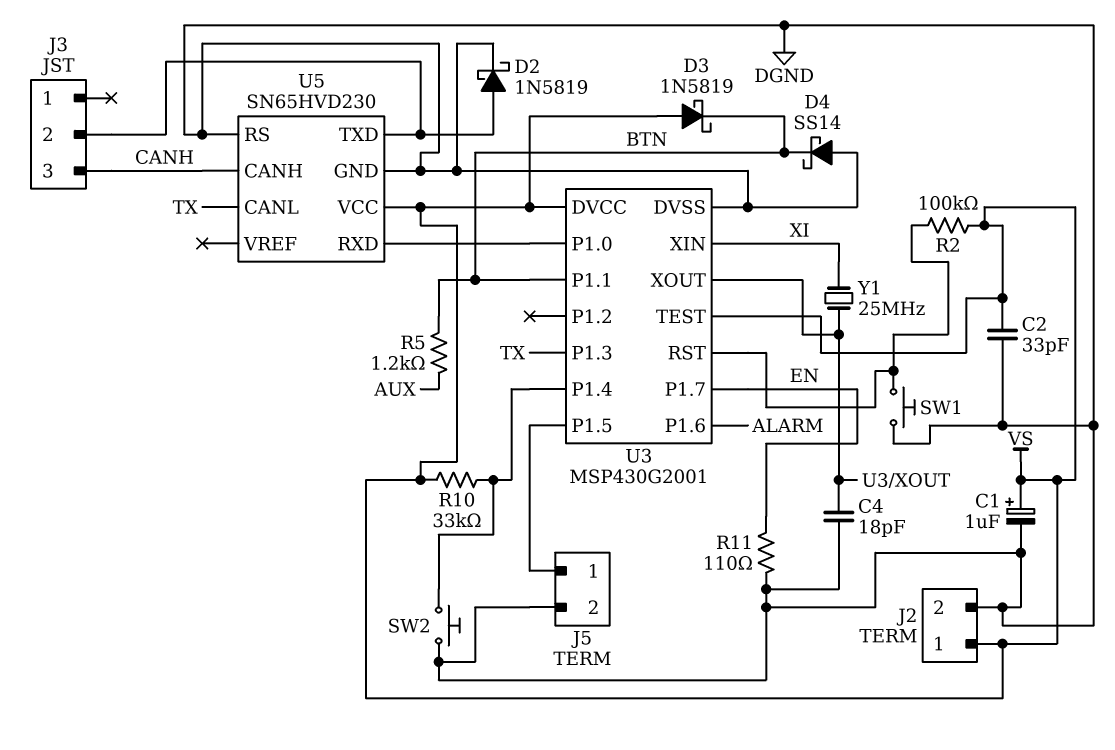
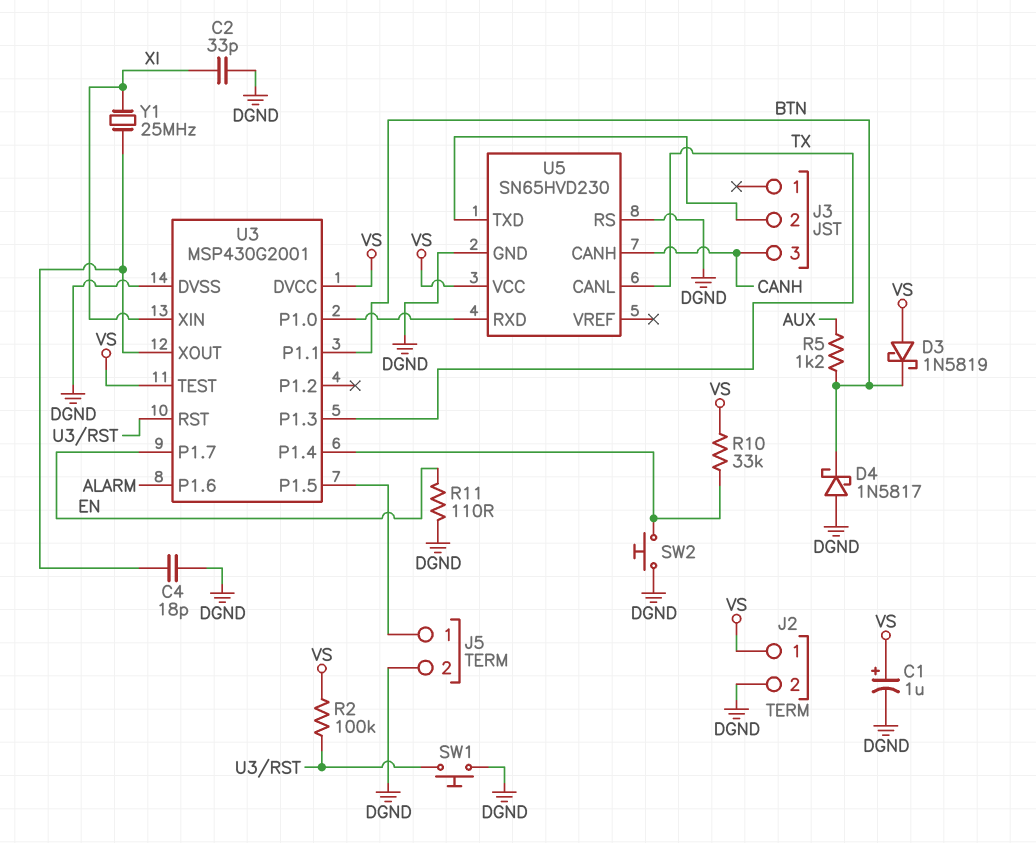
C2: 33pF (DGND, VS) -> 33pF (DGND, XI)
D2: schottky 1N5819 (A J3/2, K DGND) -> none
D4: schottky SS14 (A DGND, K BTN) -> schottky 1N5817 (A DGND, K BTN)

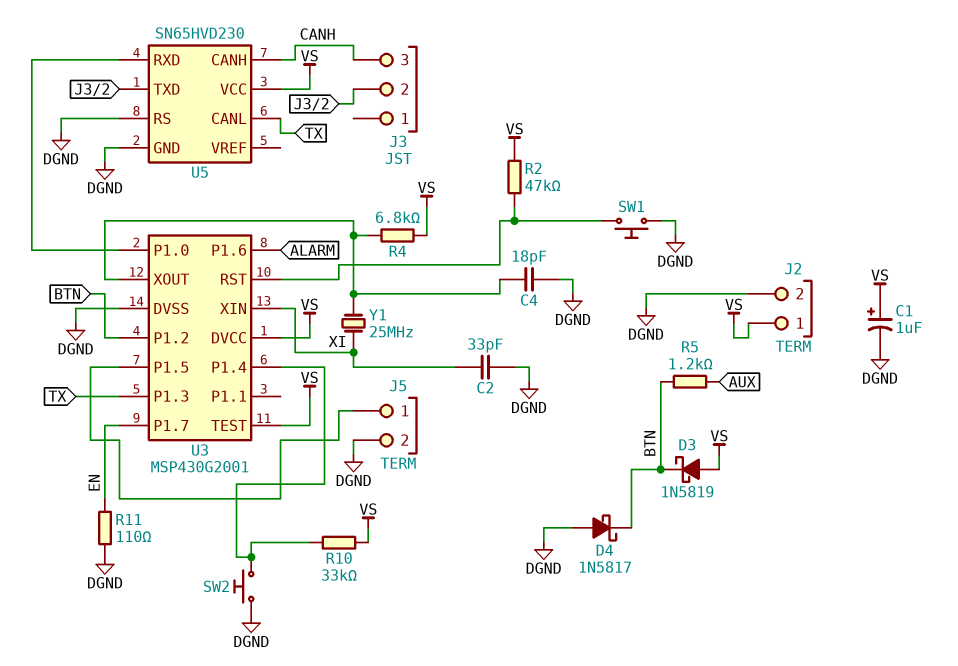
R2: 100k (U3/RST, VS) -> 47k (U3/RST, VS)
R4: none -> 6.8k (U3/XOUT, VS)
U3 pin P1.1: BTN -> none
U3 pin P1.2: none -> BTN

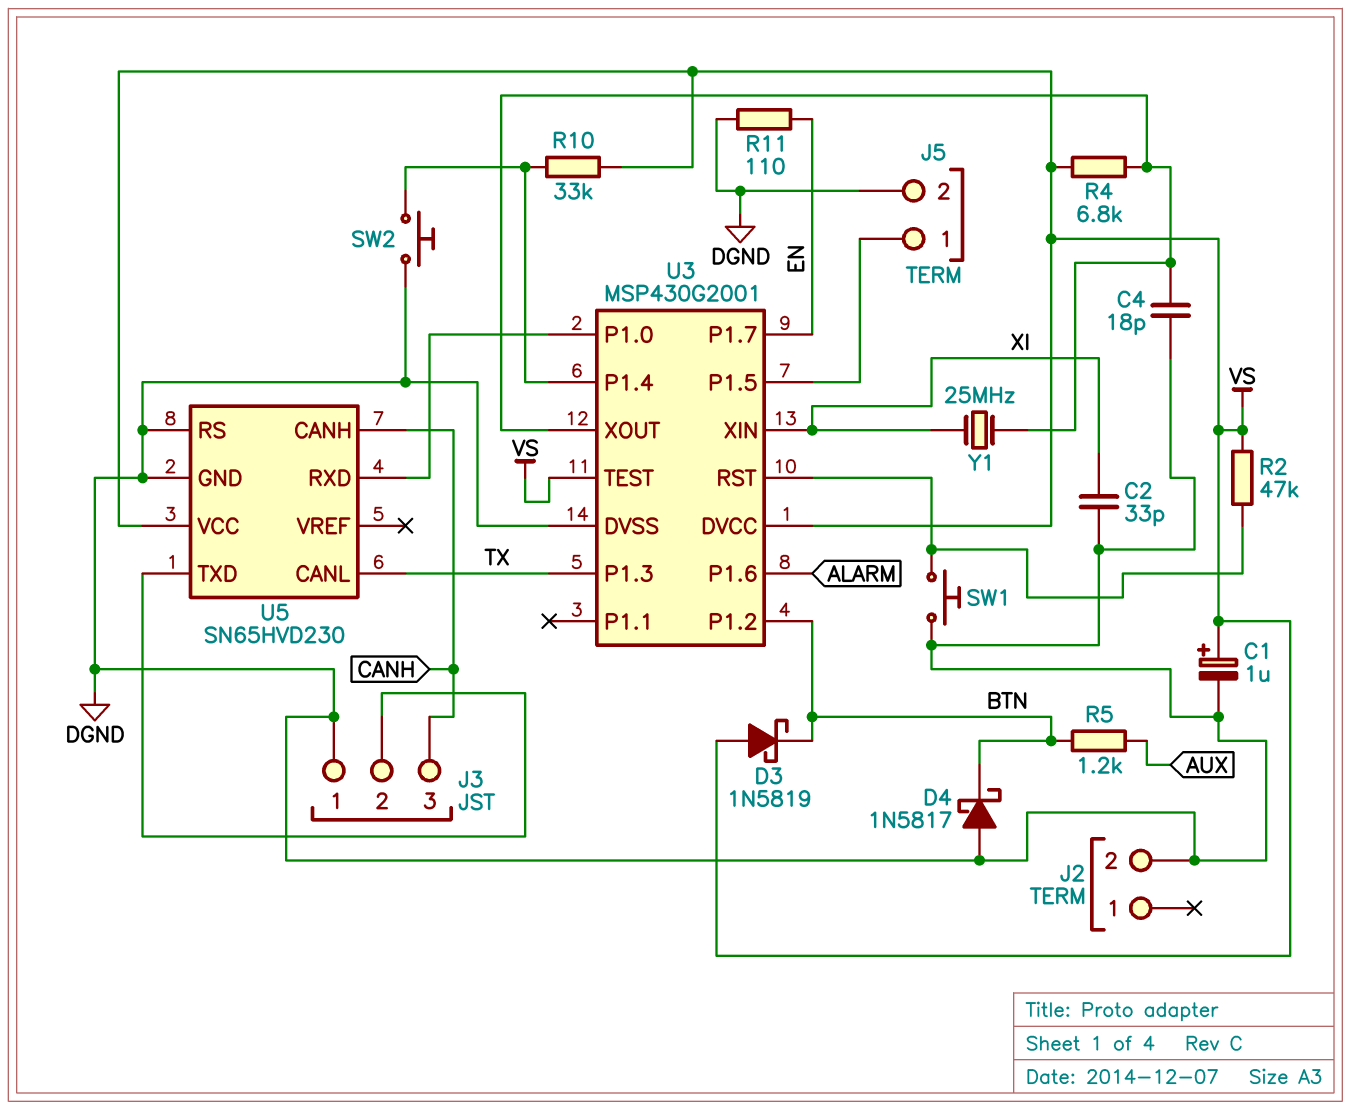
J2 pin 1: VS -> none
J3 pin 1: none -> DGND

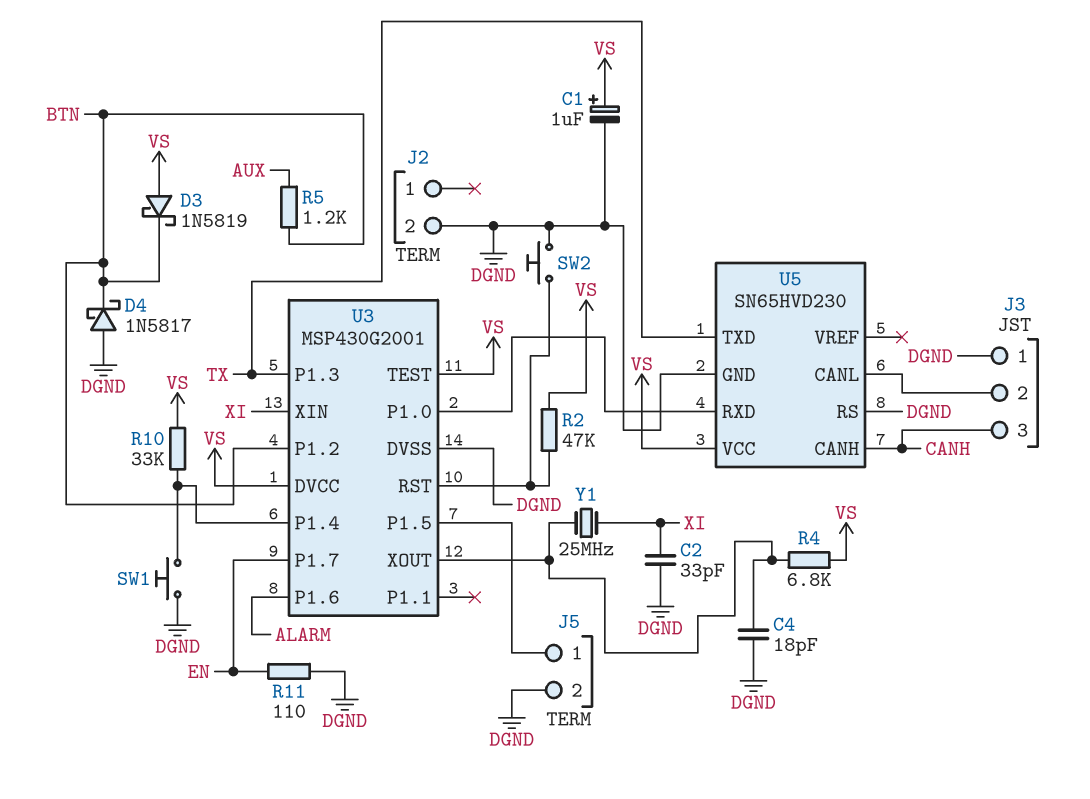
SW1: button (DGND, U3/RST) -> button (DGND, U3/P1.4)
SW2: button (DGND, U3/P1.4) -> button (DGND, U3/RST)
U5 pin CANL: TX -> J3/2
U5 pin TXD: J3/2 -> TX

